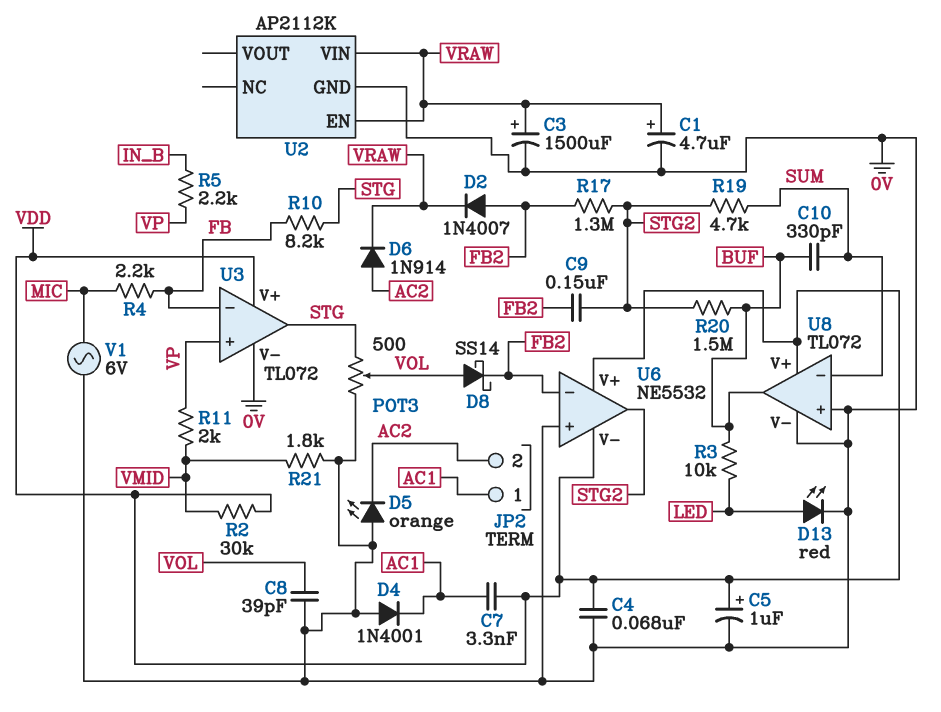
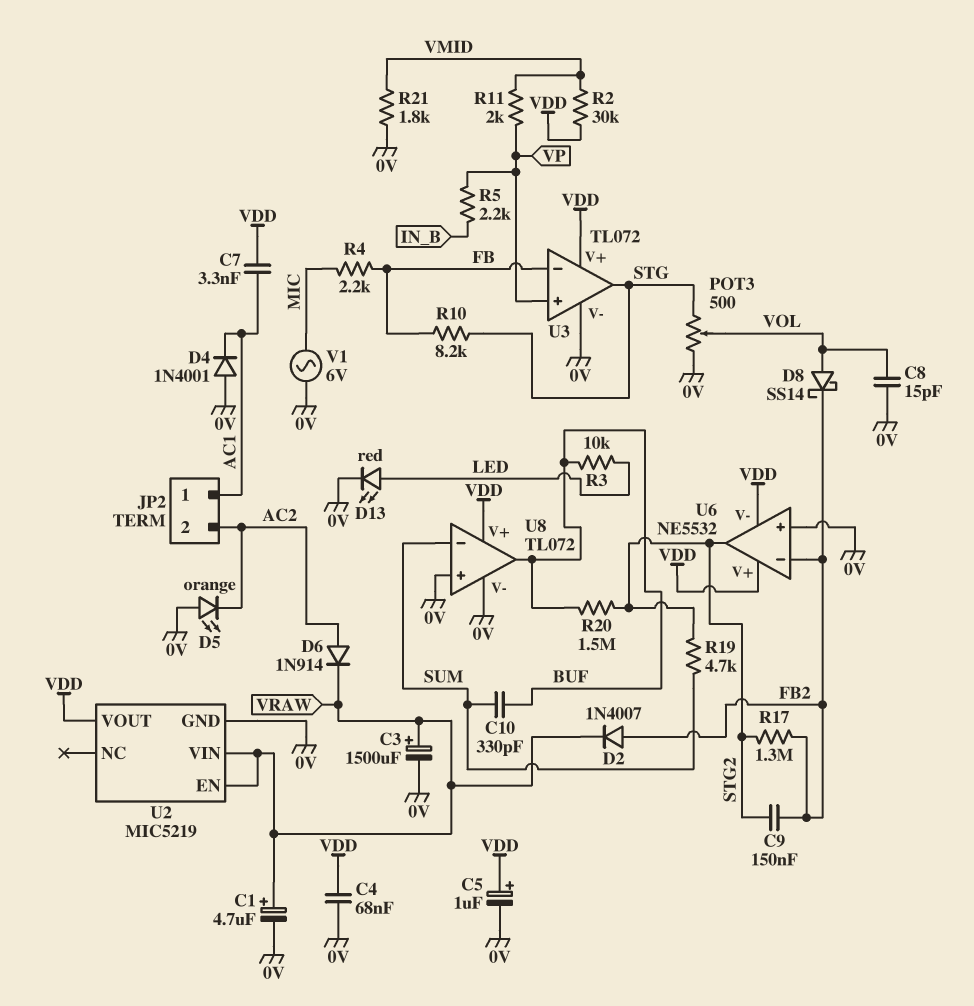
C8: 39pF (0V, VOL) -> 15pF (0V, VOL)
U2: AP2112K -> MIC5219
U2 pin VOUT: none -> VDD

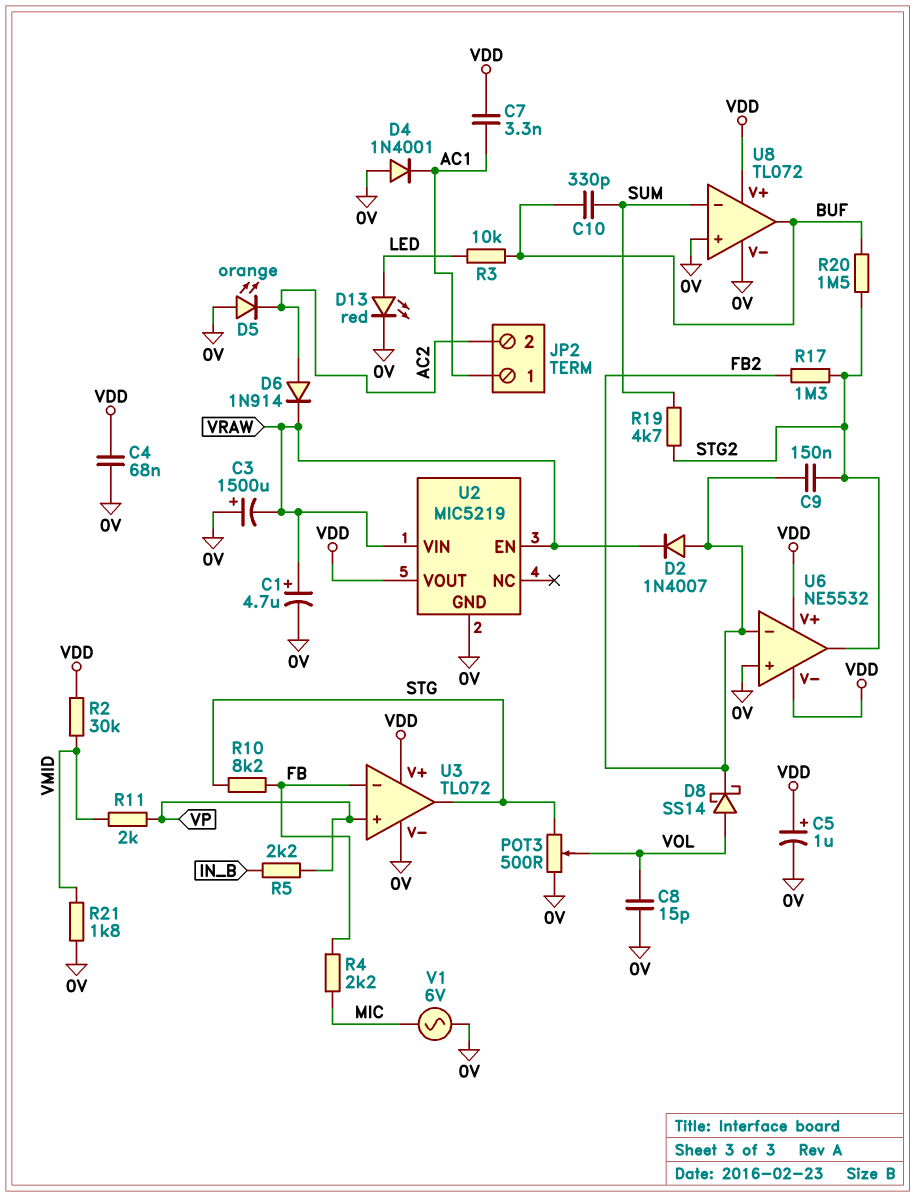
C3: 1500uF (plus VRAW, minus 0V) -> 1500uF (plus 0V, minus VRAW)

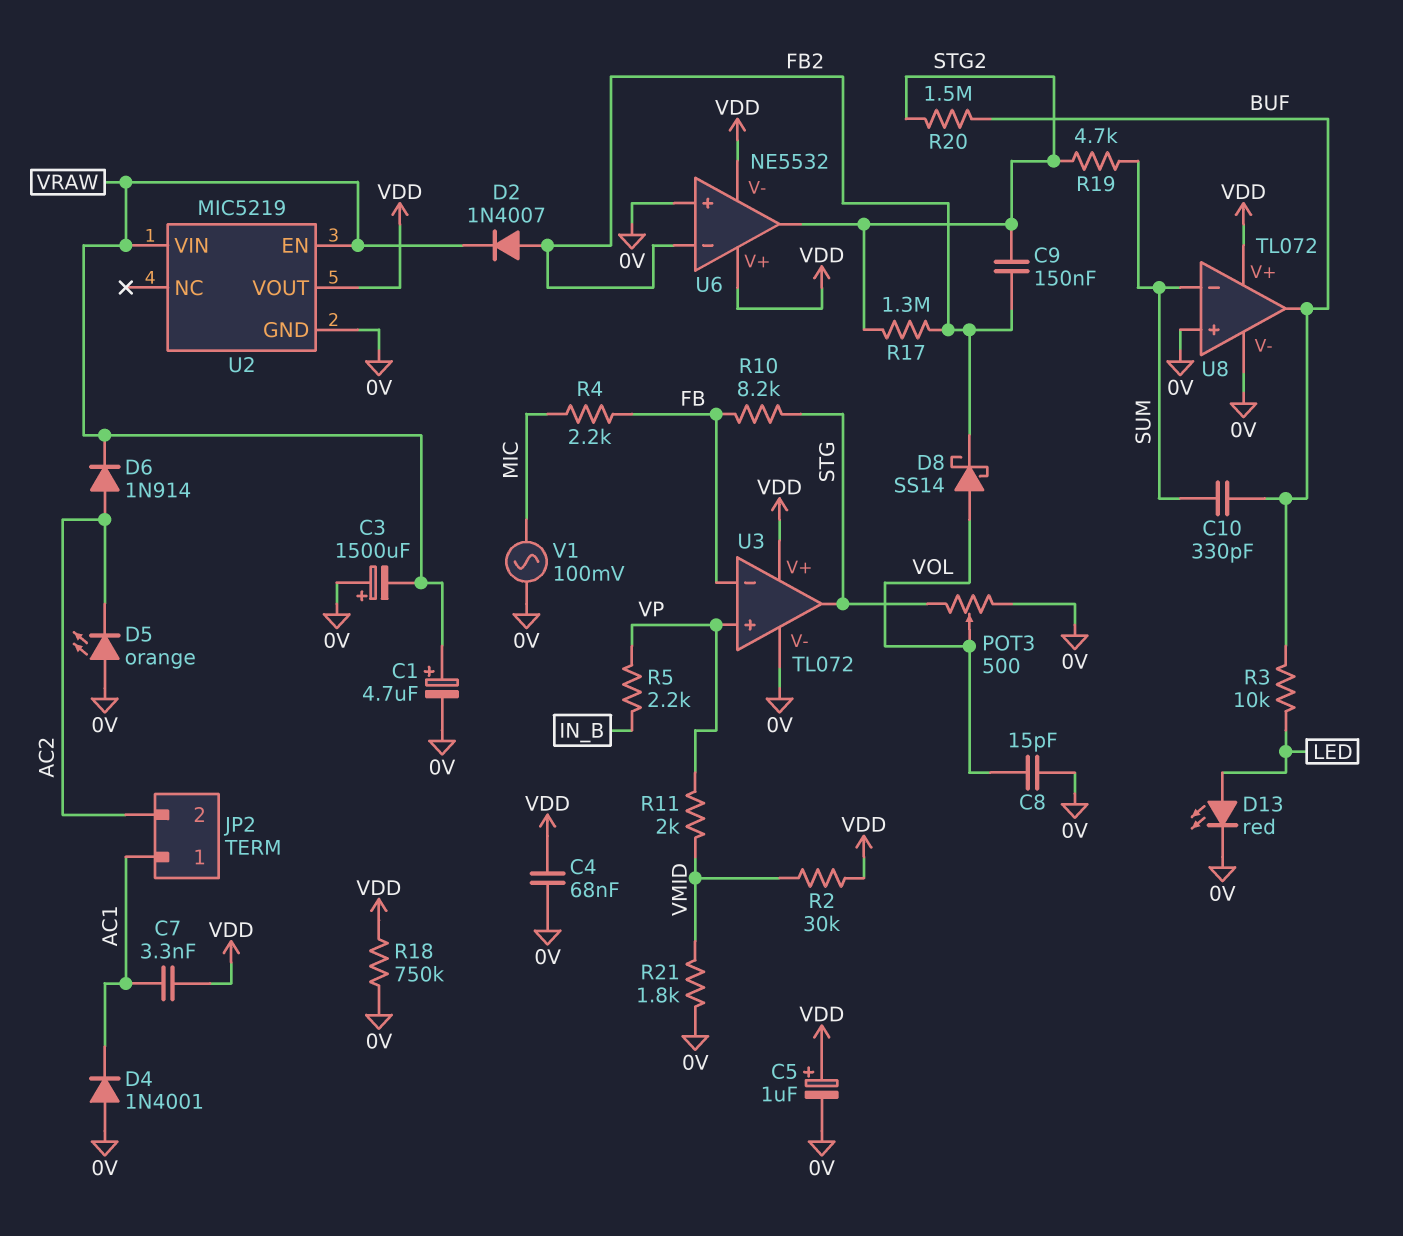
R18: none -> 750k (0V, VDD)
V1: AC 6V (0V, MIC) -> AC 100mV (0V, MIC)

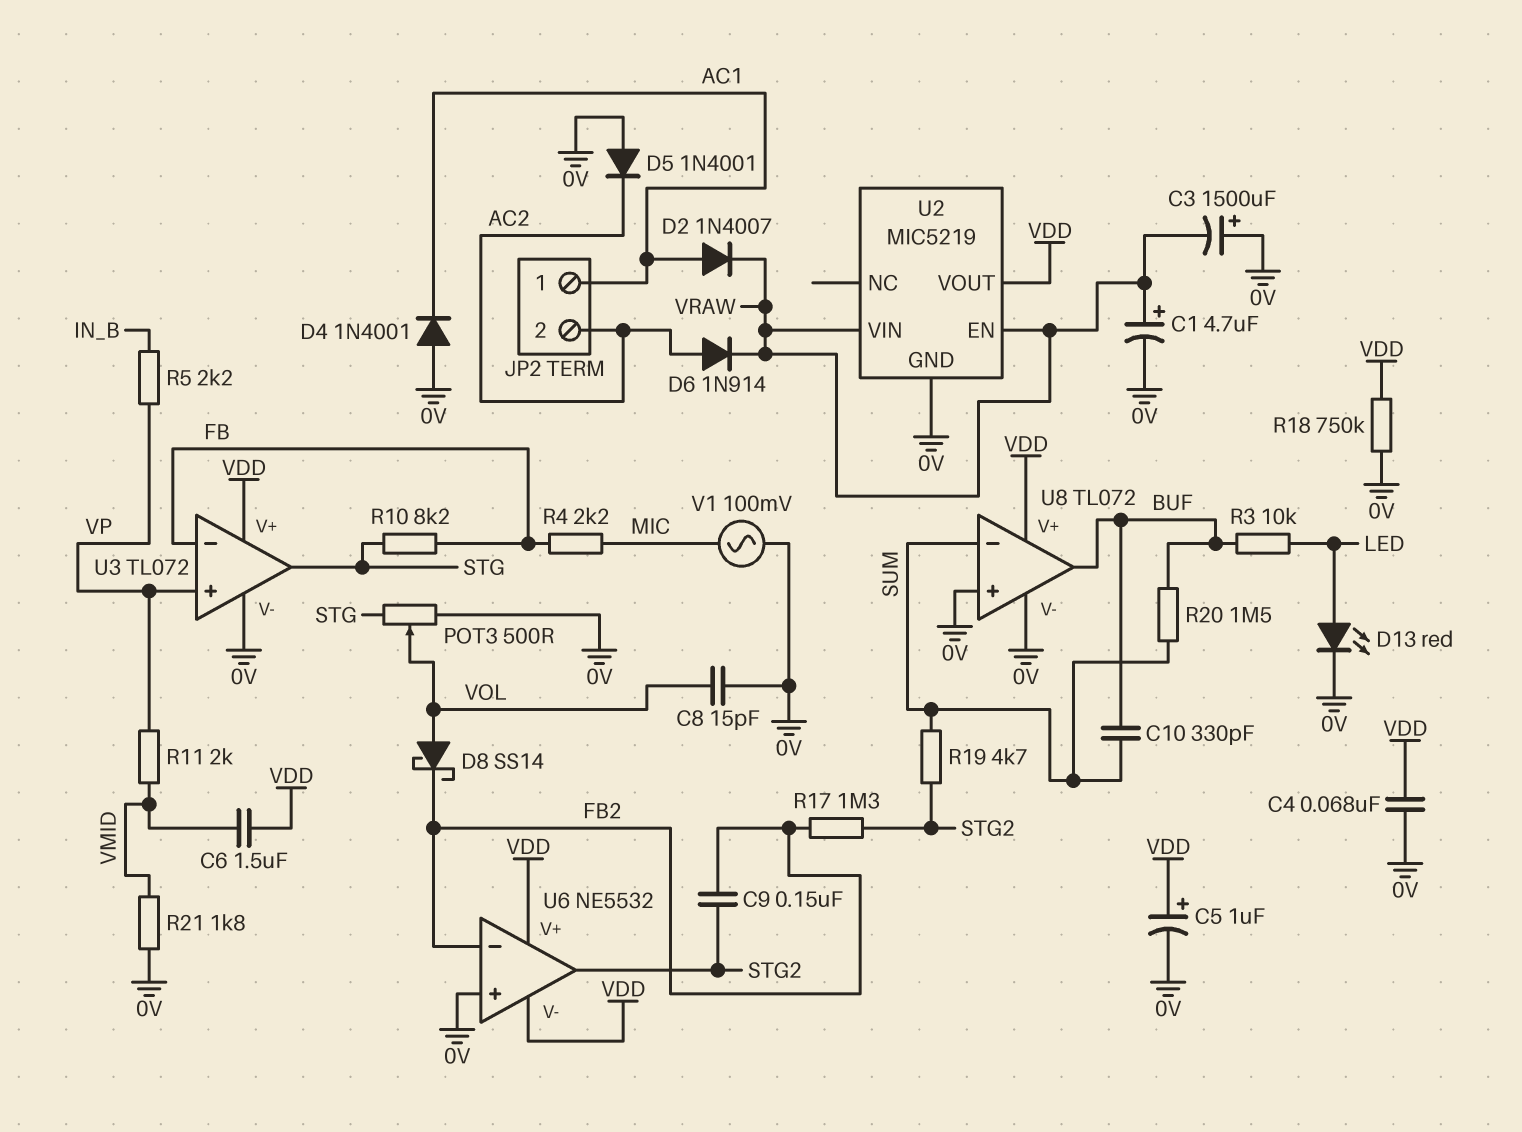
C6: none -> 1.5uF (VDD, VMID)
C7: 3.3nF (AC1, VDD) -> none
D2: diode 1N4007 (A FB2, K VRAW) -> diode 1N4007 (A AC1, K VRAW)
D5: LED orange (A 0V, K AC2) -> diode 1N4001 (A 0V, K AC2)
R2: 30k (VDD, VMID) -> none
R20: 1.5M (BUF, STG2) -> 1.5M (BUF, SUM)

